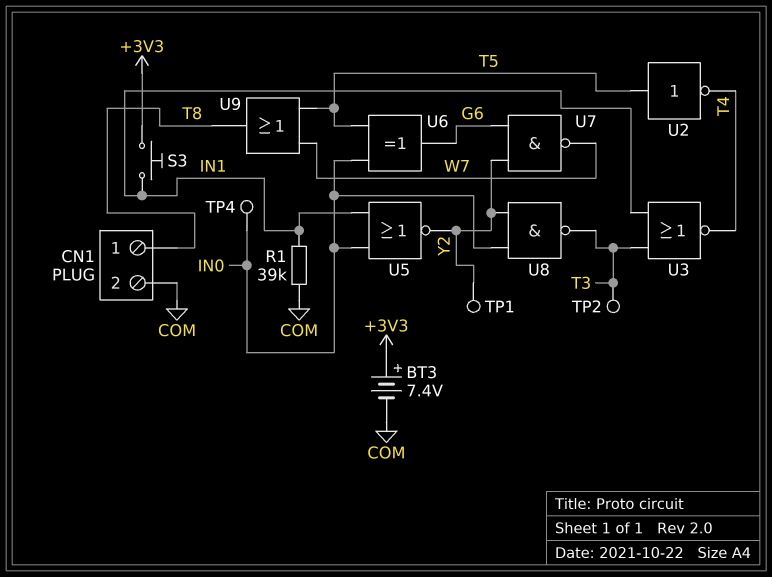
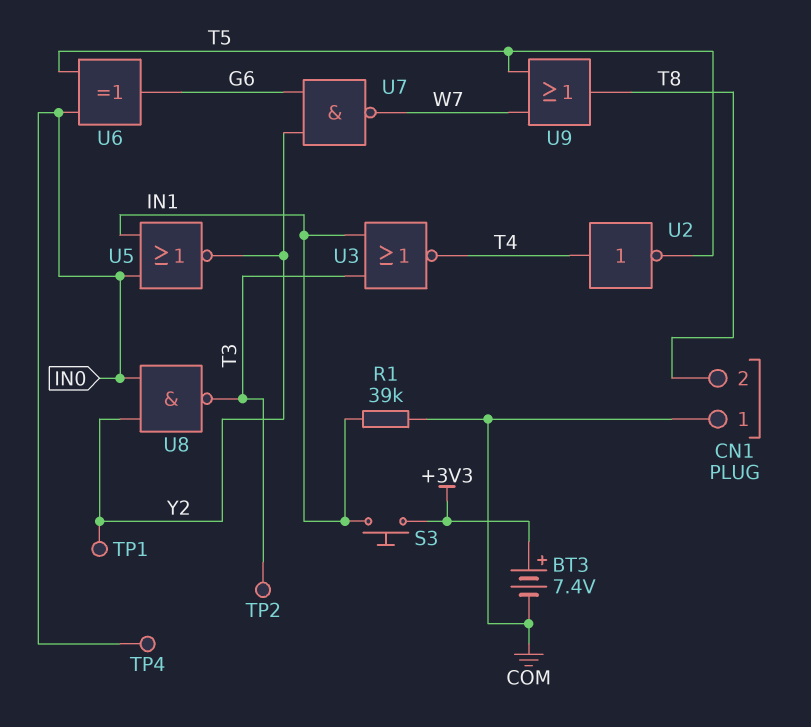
CN1 pin 1: T8 -> COM
CN1 pin 2: COM -> T8
U2: NOT (in T5, out T4) -> NOT (in T4, out T5)

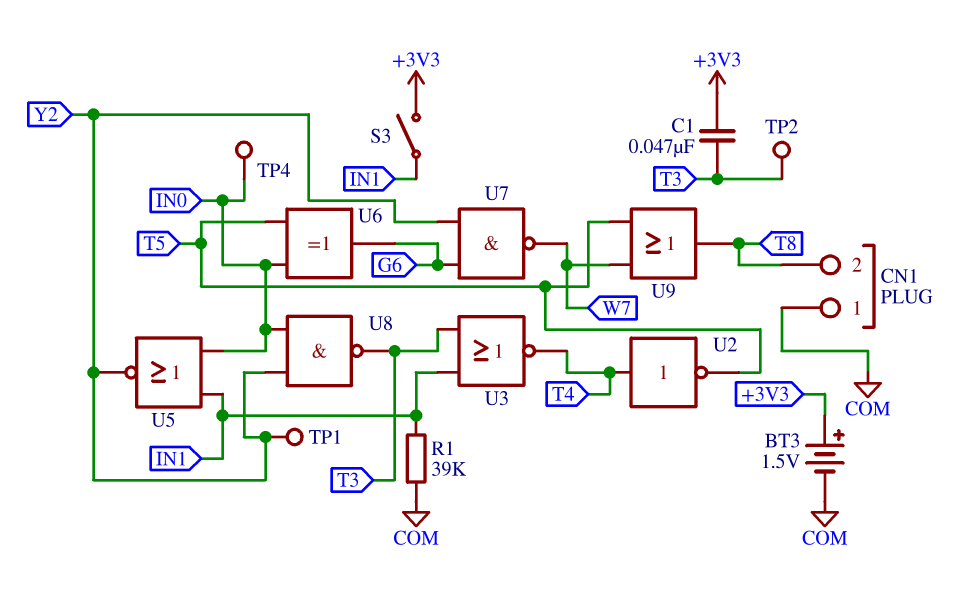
BT3: 7.4V (plus +3V3, minus COM) -> 1.5V (plus +3V3, minus COM)
C1: none -> 47nF (+3V3, T3)
S3: button (+3V3, IN1) -> switch (+3V3, IN1)

